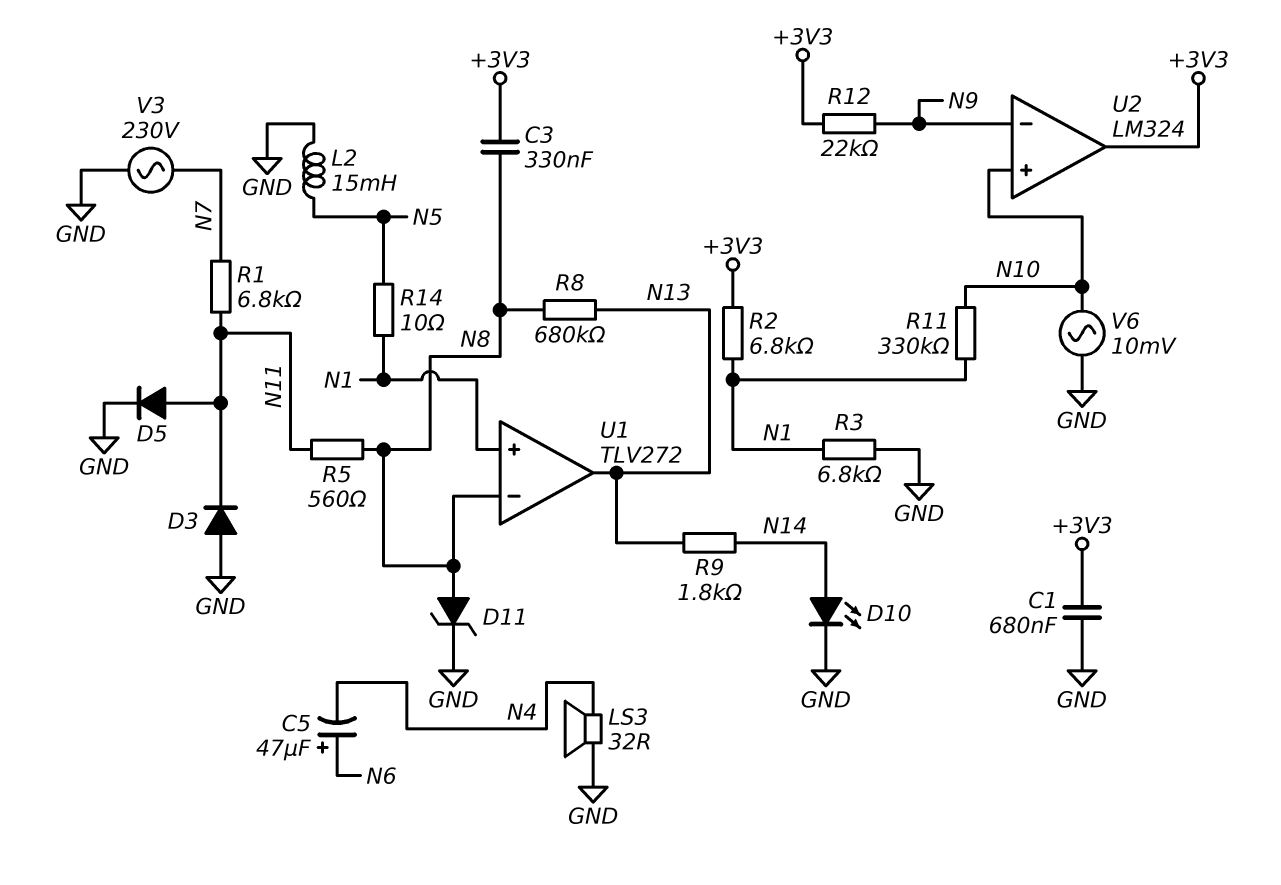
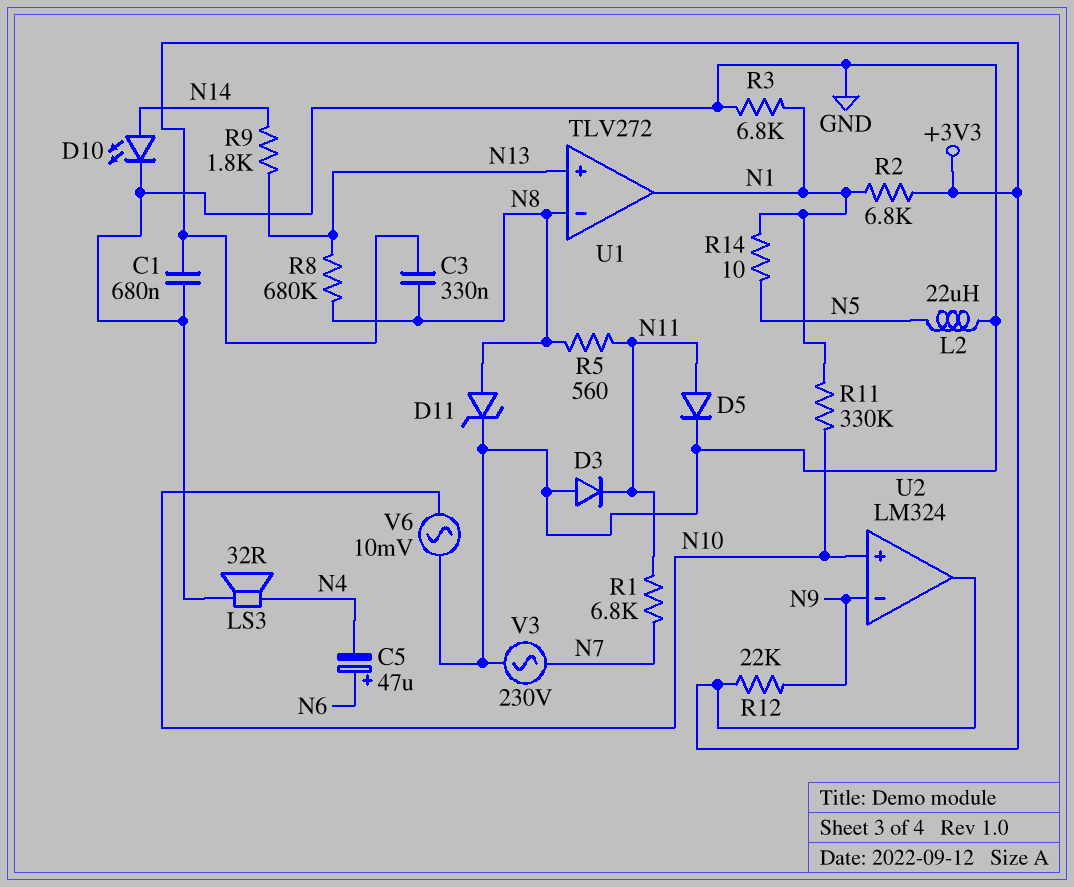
L2: 15mH (GND, N5) -> 22uH (GND, N5)
U1 pin in+: N1 -> N13
U1 pin out: N13 -> N1

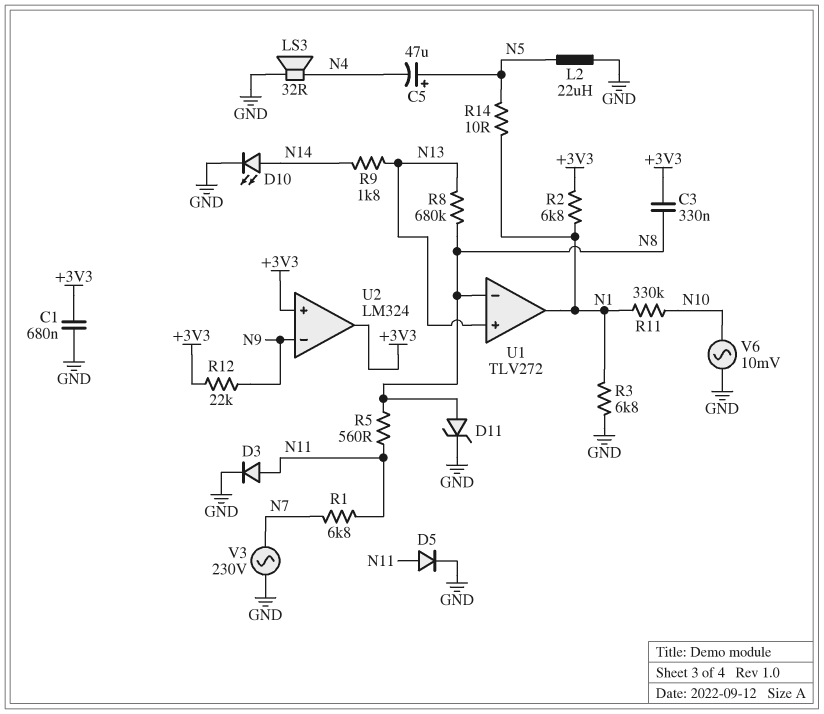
C5: 47uF (plus N6, minus N4) -> 47uF (plus N5, minus N4)
D3: diode (A GND, K N11) -> diode (A N11, K GND)
U2 pin in+: N10 -> +3V3

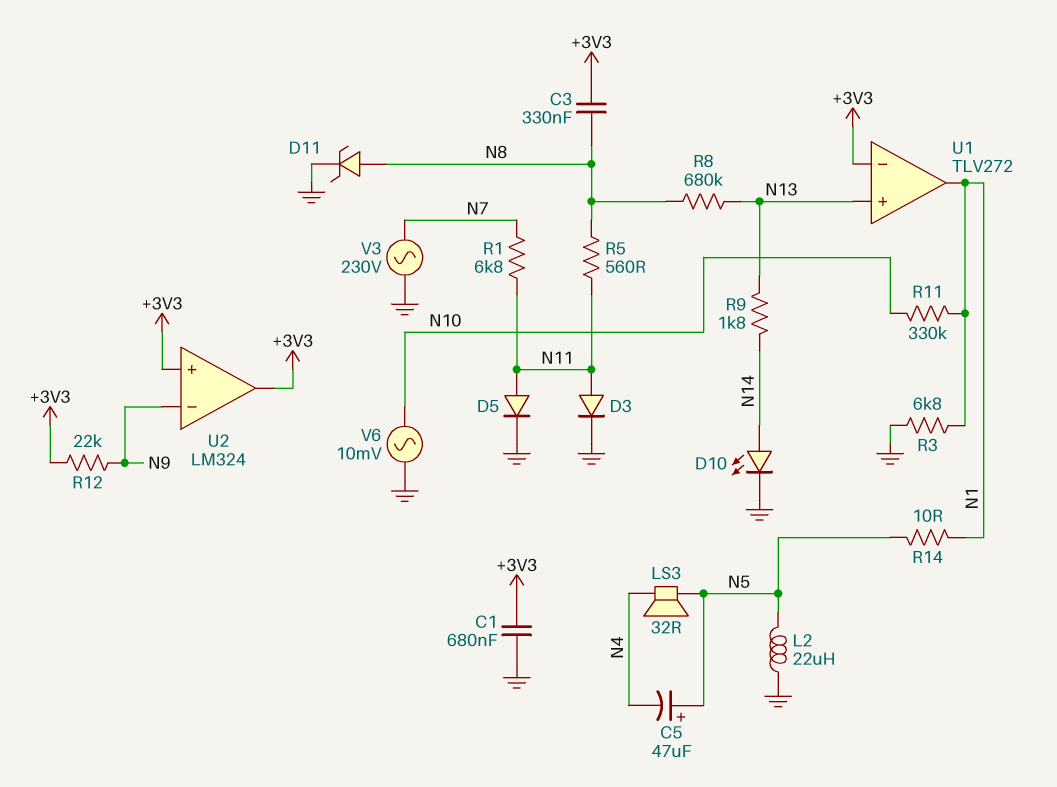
LS3: speaker 32R (GND, N4) -> speaker 32R (N4, N5)
R2: 6.8k (+3V3, N1) -> none
U1 pin in-: N8 -> +3V3

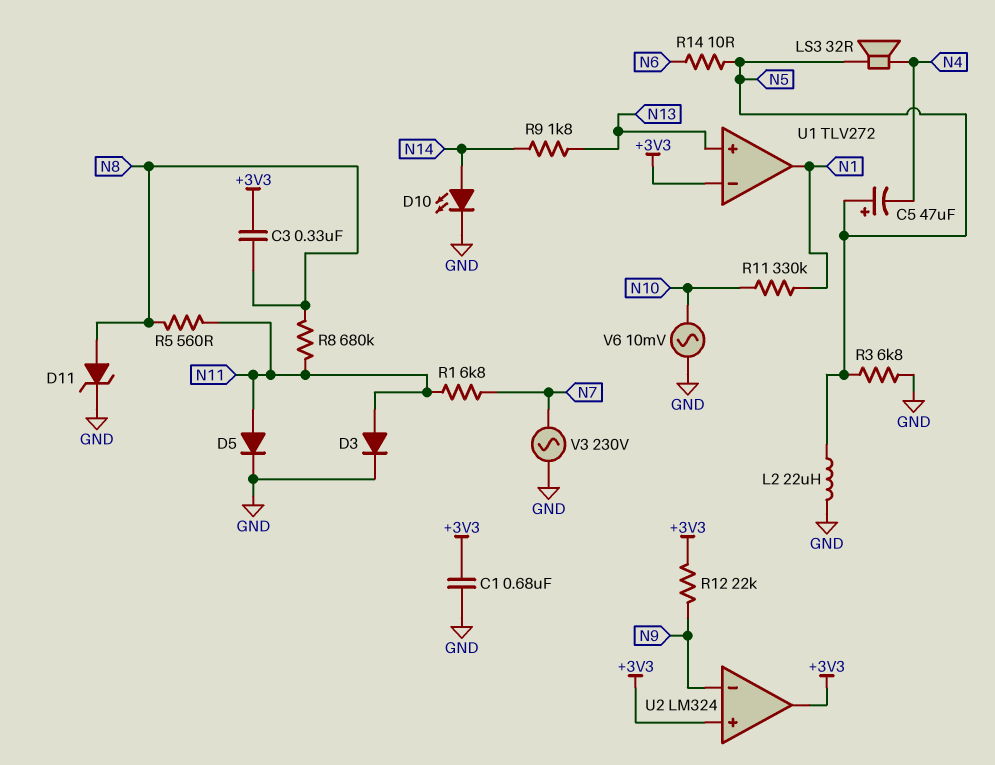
R3: 6.8k (GND, N1) -> 6.8k (GND, N5)
R8: 680k (N8, N13) -> 680k (N8, N11)
R14: 10 (N1, N5) -> 10 (N5, N6)

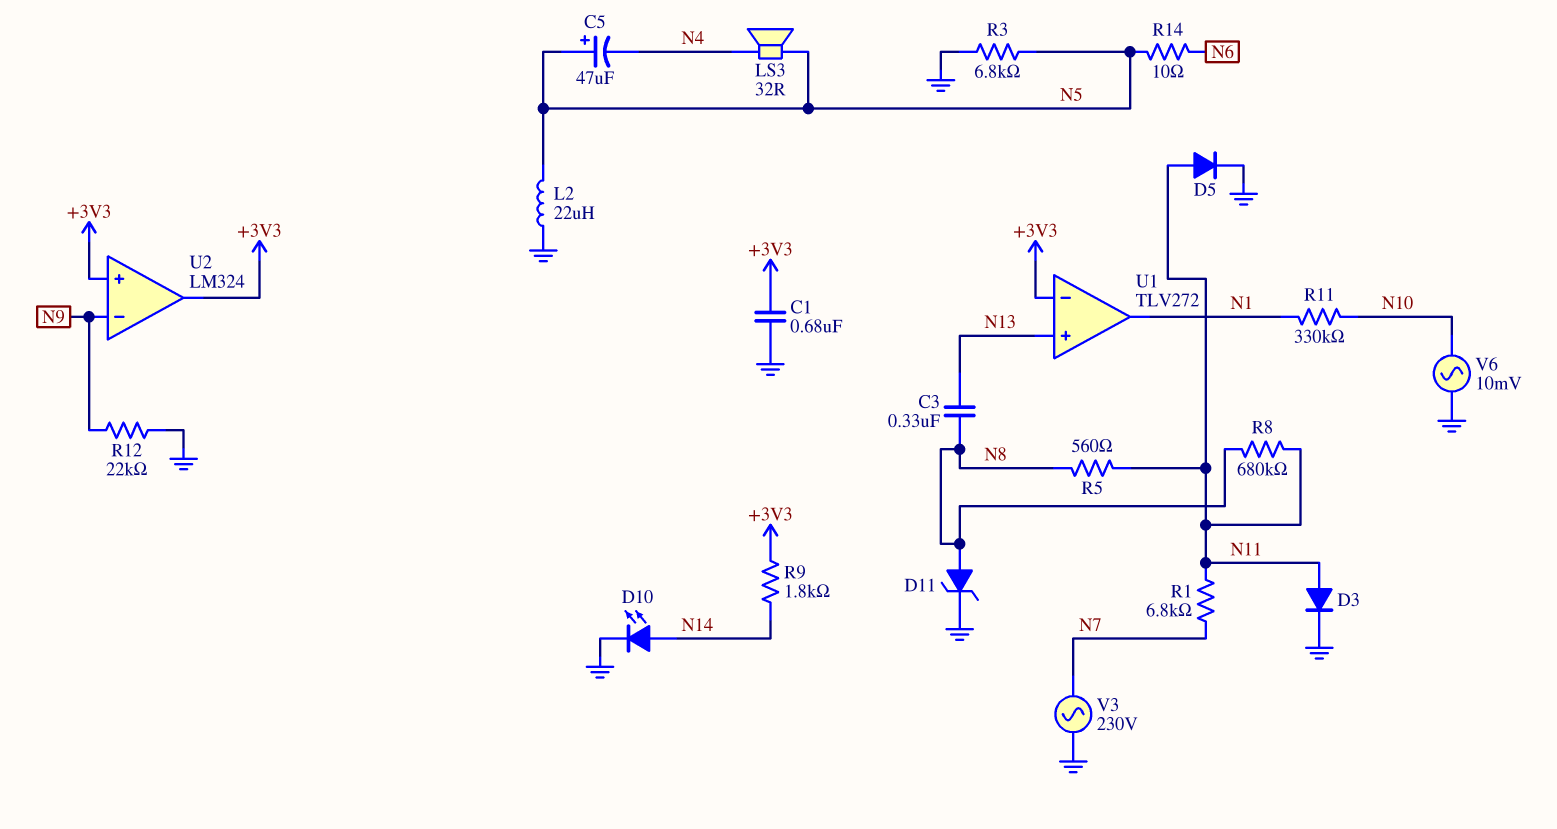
C3: 330nF (+3V3, N8) -> 330nF (N8, N13)
R9: 1.8k (N13, N14) -> 1.8k (+3V3, N14)
R12: 22k (+3V3, N9) -> 22k (GND, N9)

